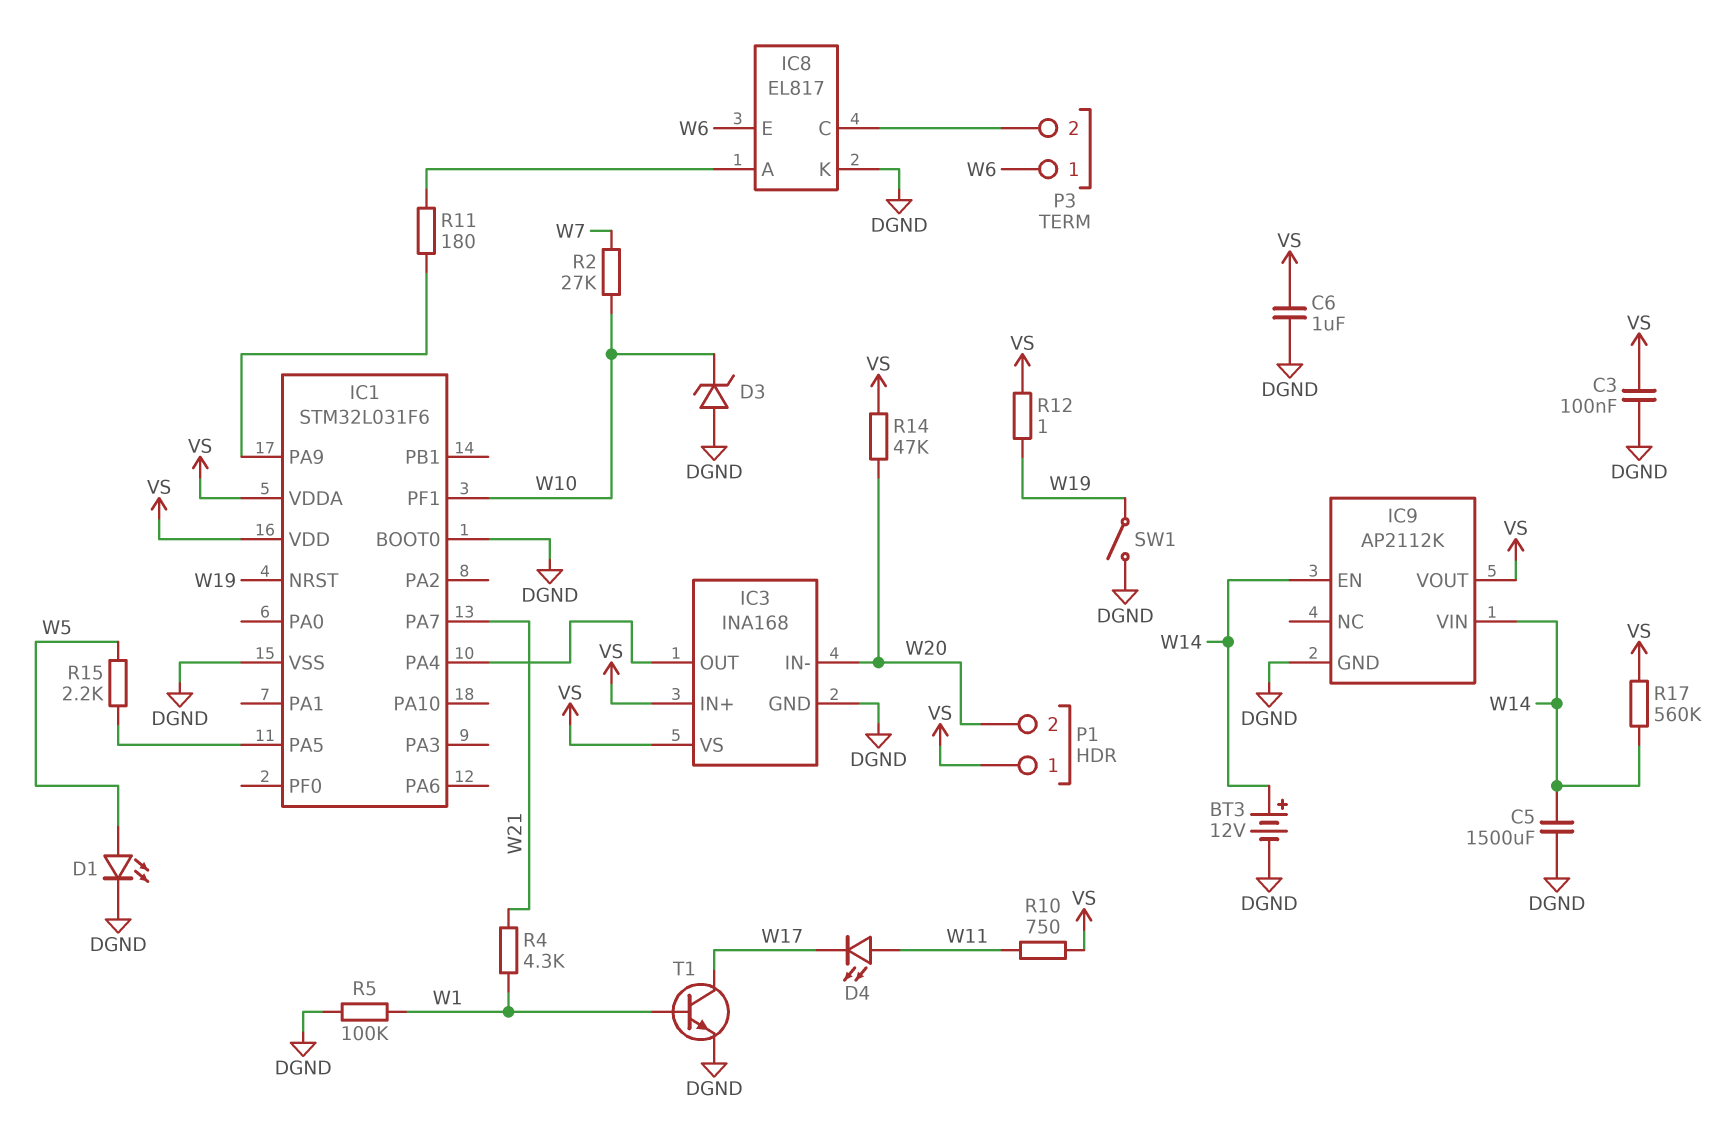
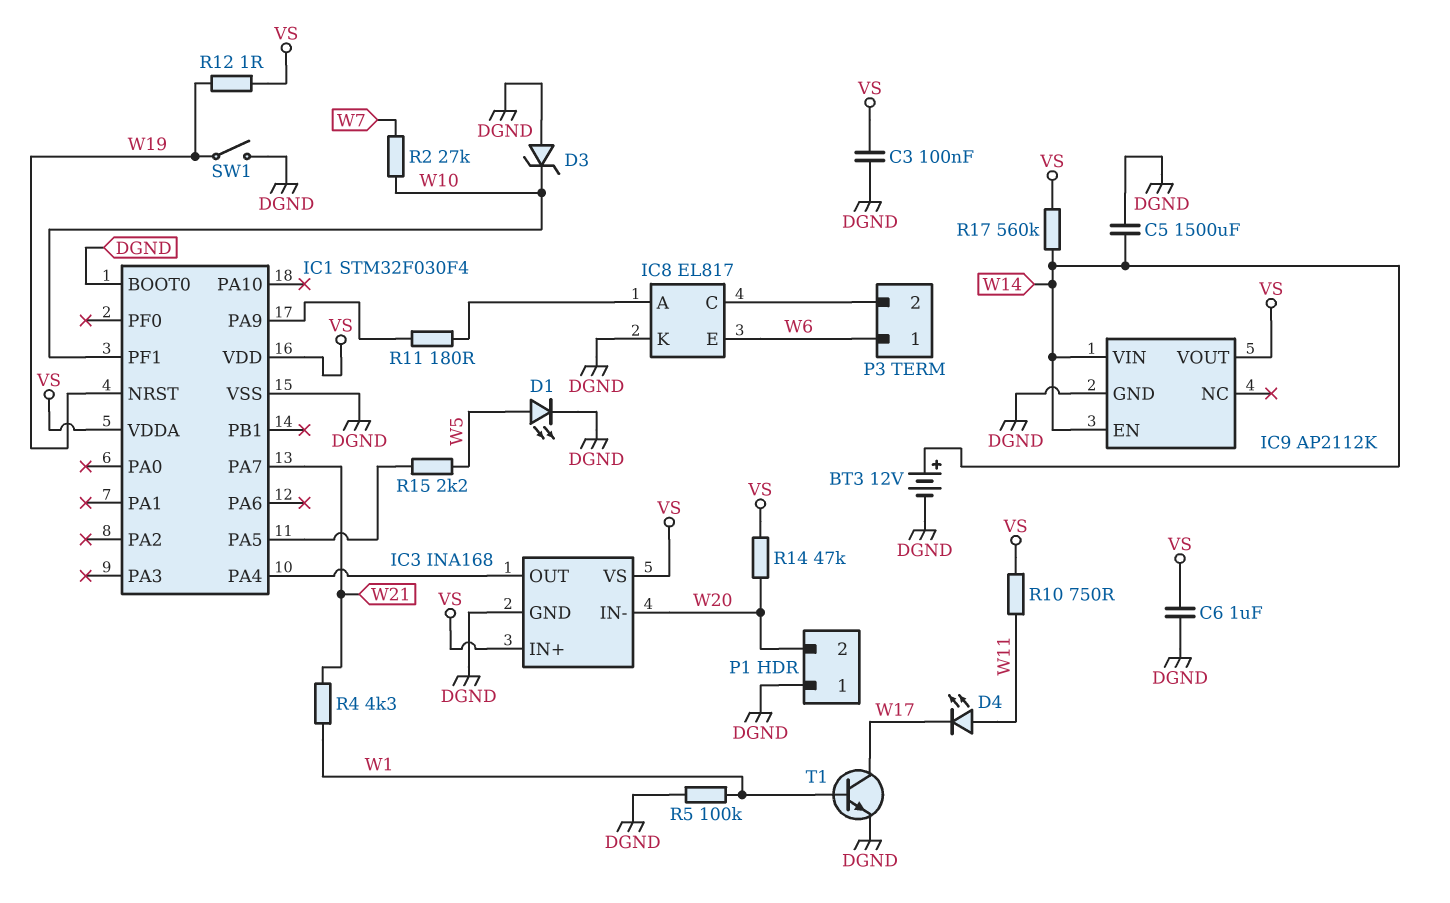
IC1: STM32L031F6 -> STM32F030F4
P1 pin 1: VS -> DGND

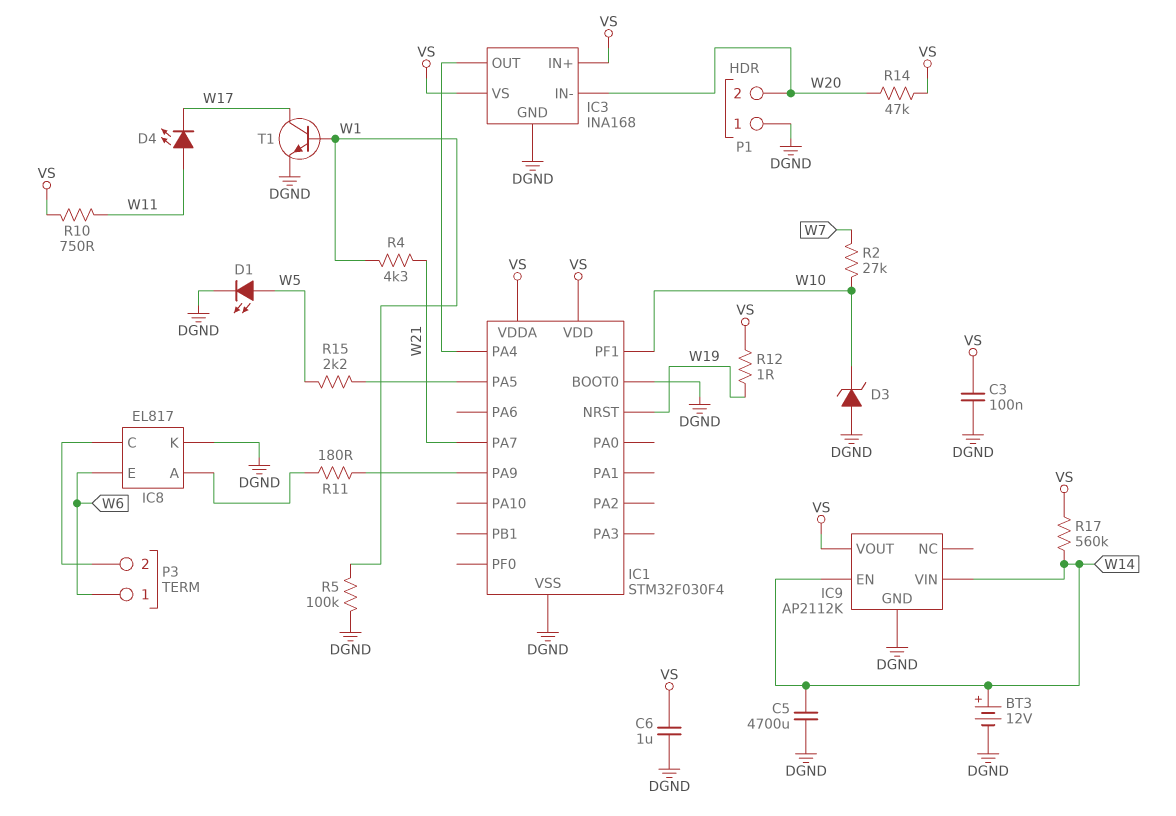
C5: 1500uF (DGND, W14) -> 4700uF (DGND, W14)
SW1: switch (DGND, W19) -> none

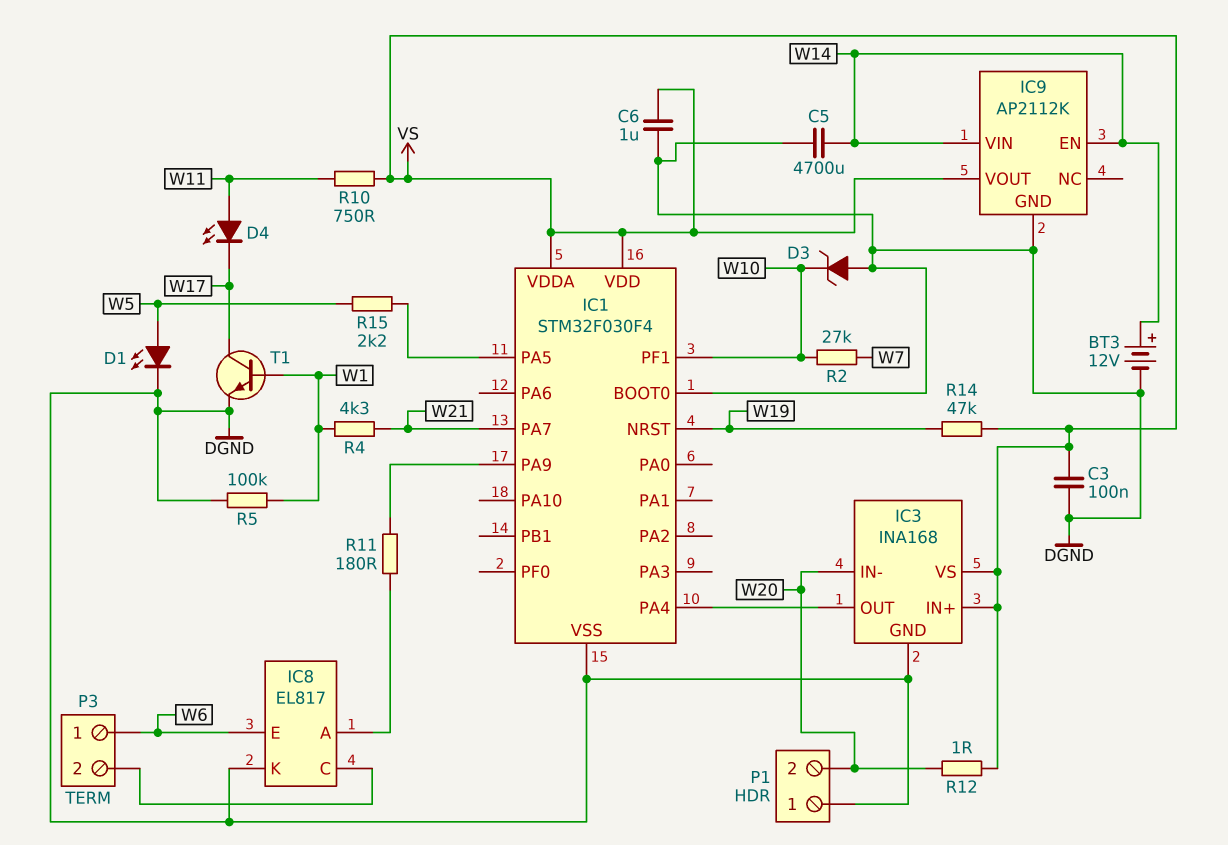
R12: 1 (VS, W19) -> 1 (VS, W20)
R14: 47k (VS, W20) -> 47k (VS, W19)
R17: 560k (VS, W14) -> none

